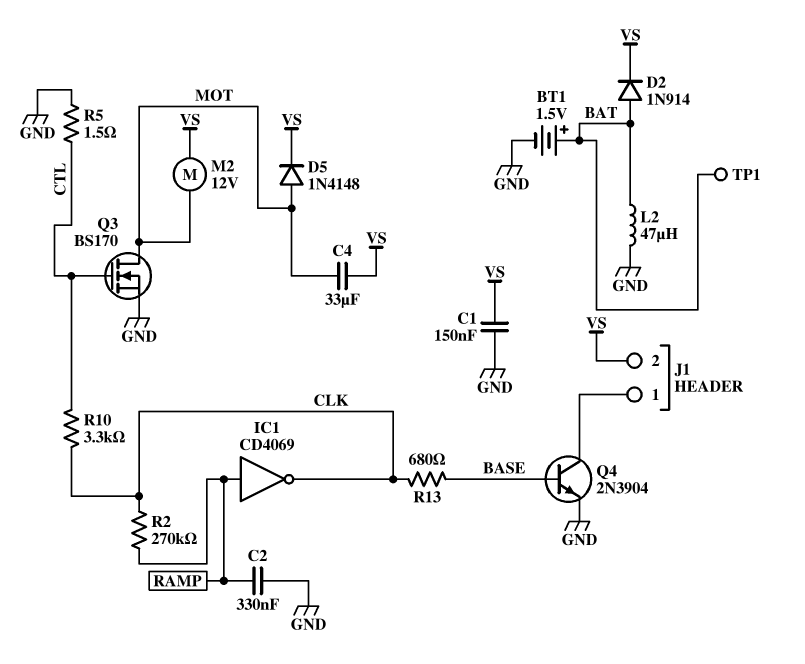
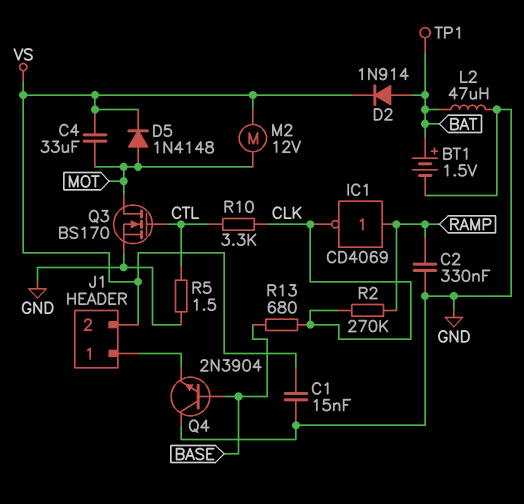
C1: 150nF (GND, VS) -> 15nF (GND, VS)
Q4: NPN 2N3904 (B BASE, C J1/1, E GND) -> NPN 2N3904 (B BASE, C GND, E J1/1)

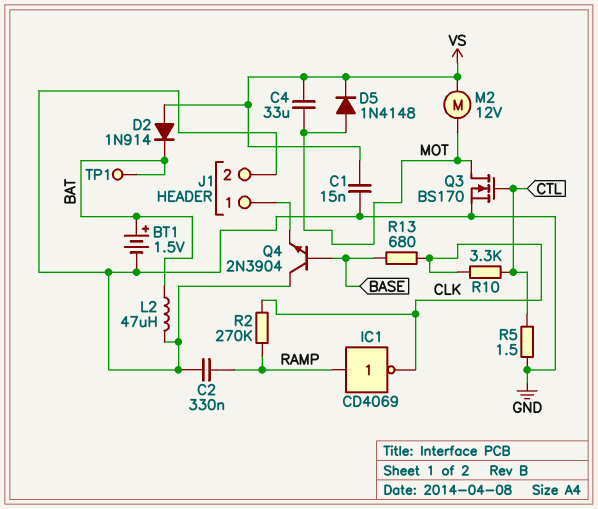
D2: diode 1N914 (A BAT, K VS) -> diode 1N914 (A VS, K BAT)
J1 pin 2: VS -> GND

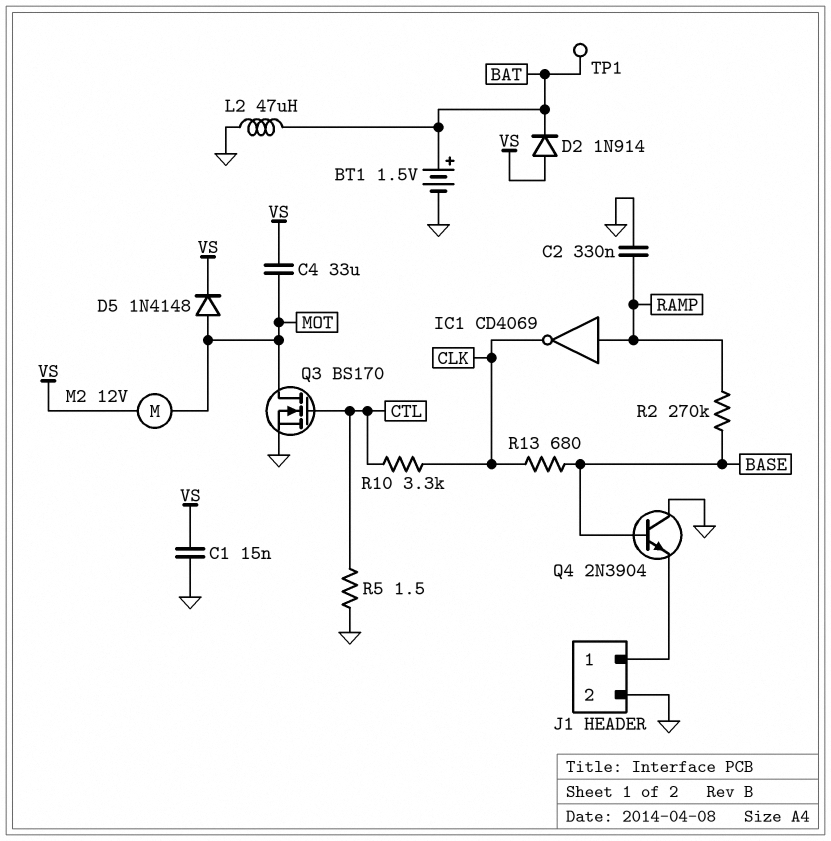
R2: 270k (CLK, RAMP) -> 270k (BASE, RAMP)

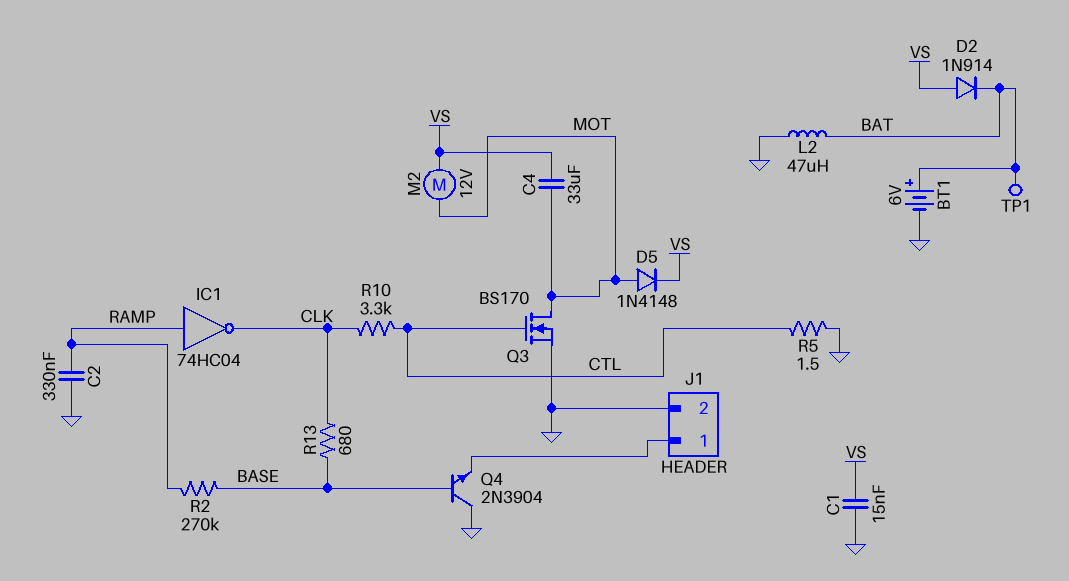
BT1: 1.5V (plus BAT, minus GND) -> 6V (plus BAT, minus GND)
IC1: NOT CD4069 (in RAMP, out CLK) -> NOT 74HC04 (in RAMP, out CLK)

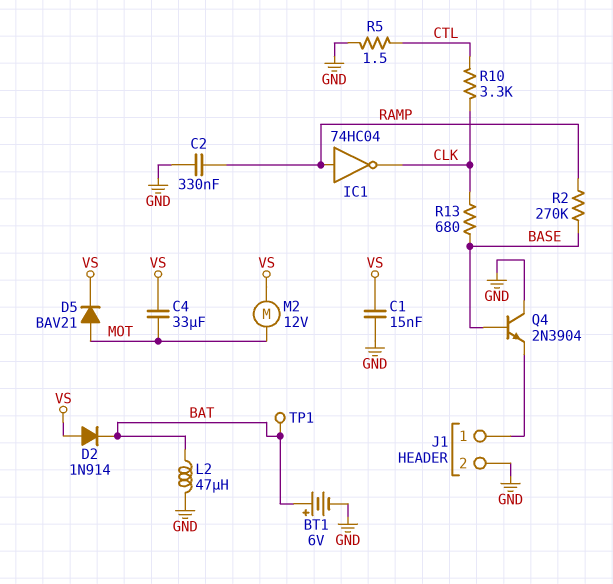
D5: diode 1N4148 (A MOT, K VS) -> diode BAV21 (A MOT, K VS)
Q3: NMOS BS170 (G CTL, D MOT, S GND) -> none

